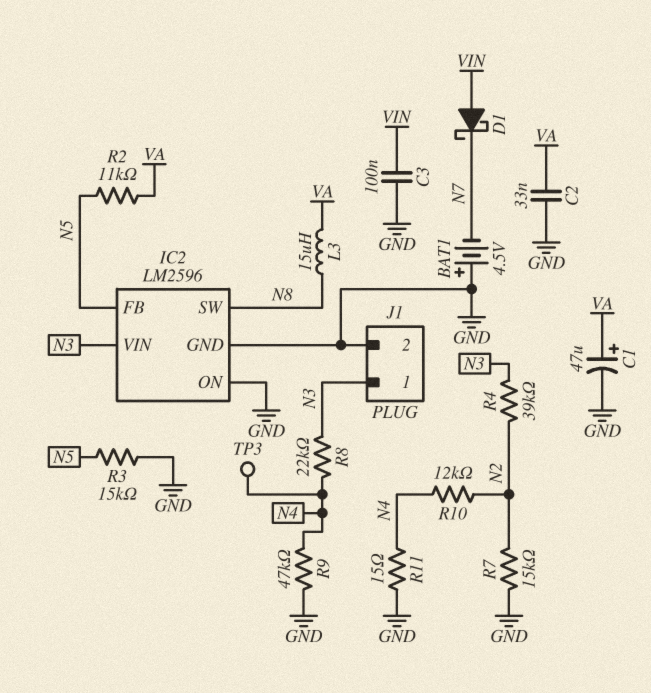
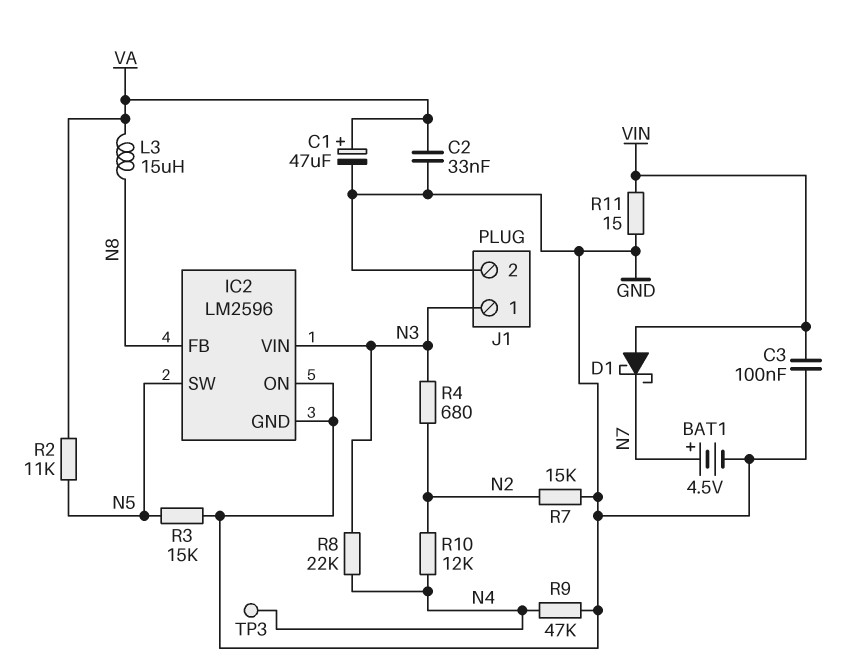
BAT1: 4.5V (plus GND, minus N7) -> 4.5V (plus N7, minus GND)
IC2 pin FB: N5 -> N8
IC2 pin SW: N8 -> N5
R4: 39k (N2, N3) -> 680 (N2, N3)
R11: 15 (GND, N4) -> 15 (GND, VIN)

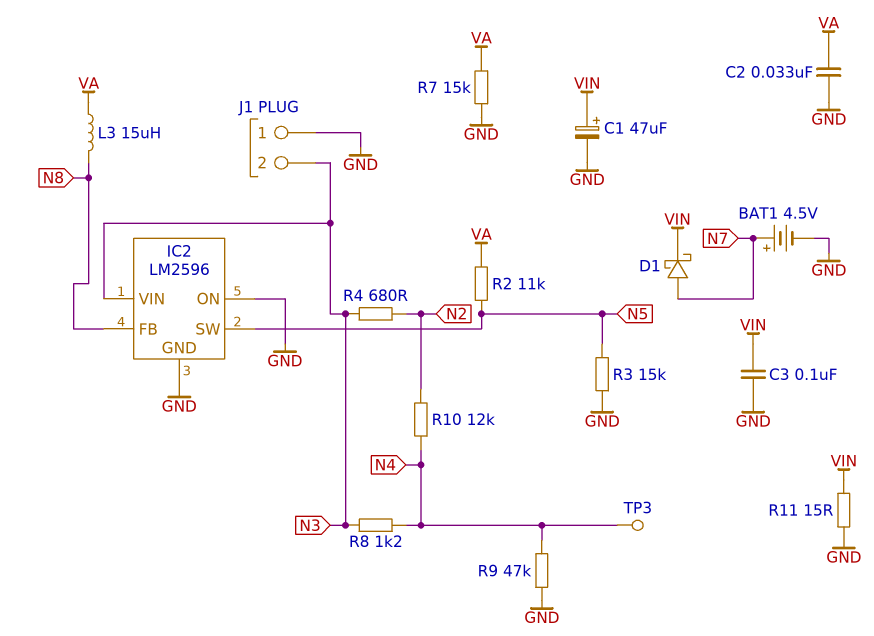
C1: 47uF (plus VA, minus GND) -> 47uF (plus VIN, minus GND)
D1: schottky (A VIN, K N7) -> schottky (A N7, K VIN)
J1 pin 1: N3 -> GND
J1 pin 2: GND -> N3
R7: 15k (GND, N2) -> 15k (GND, VA)
R8: 22k (N3, N4) -> 1.2k (N3, N4)

